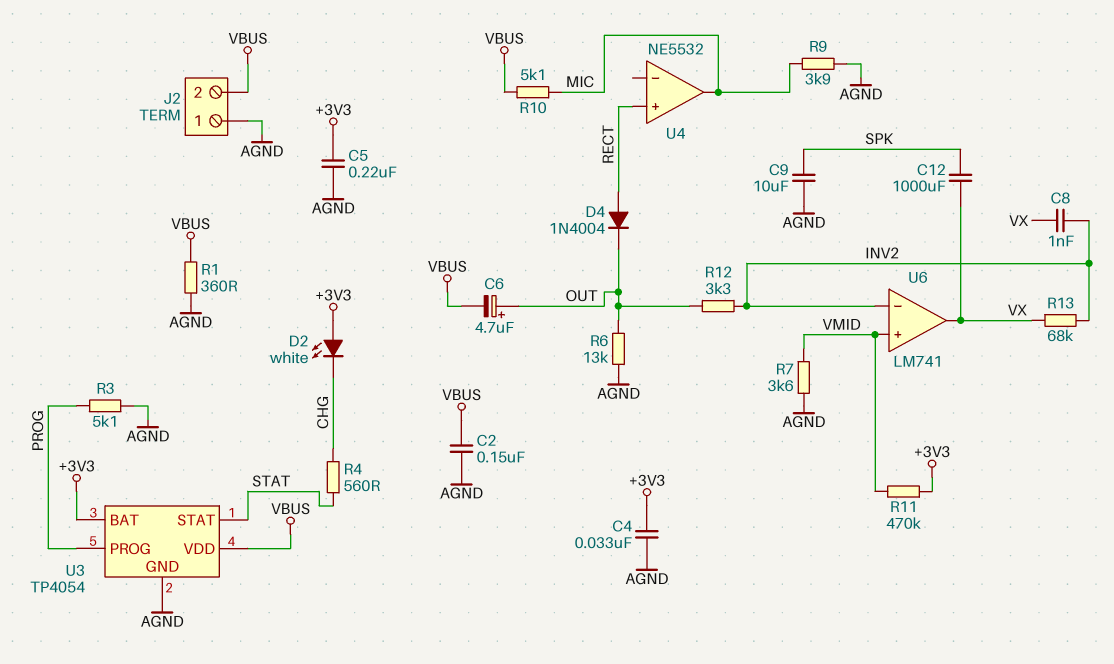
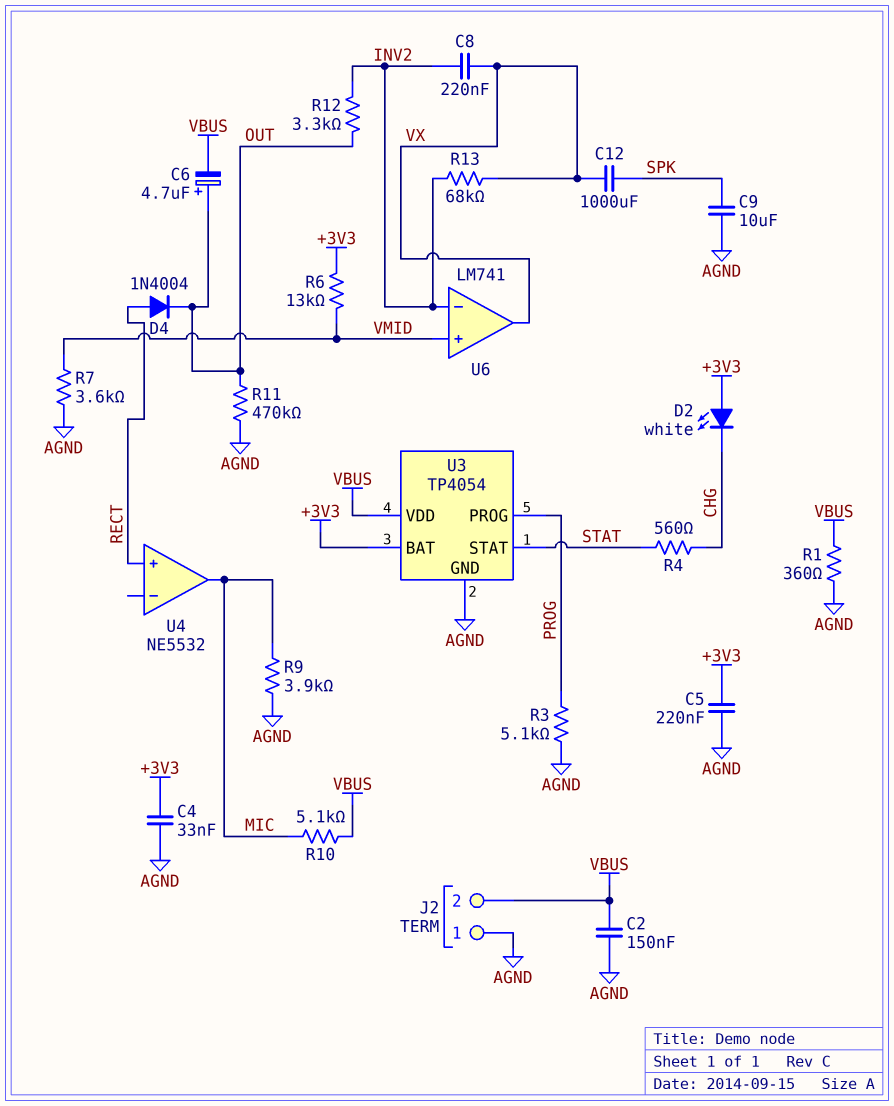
C8: 1nF (INV2, VX) -> 220nF (INV2, VX)
R6: 13k (AGND, OUT) -> 13k (+3V3, VMID)
R11: 470k (+3V3, VMID) -> 470k (AGND, OUT)

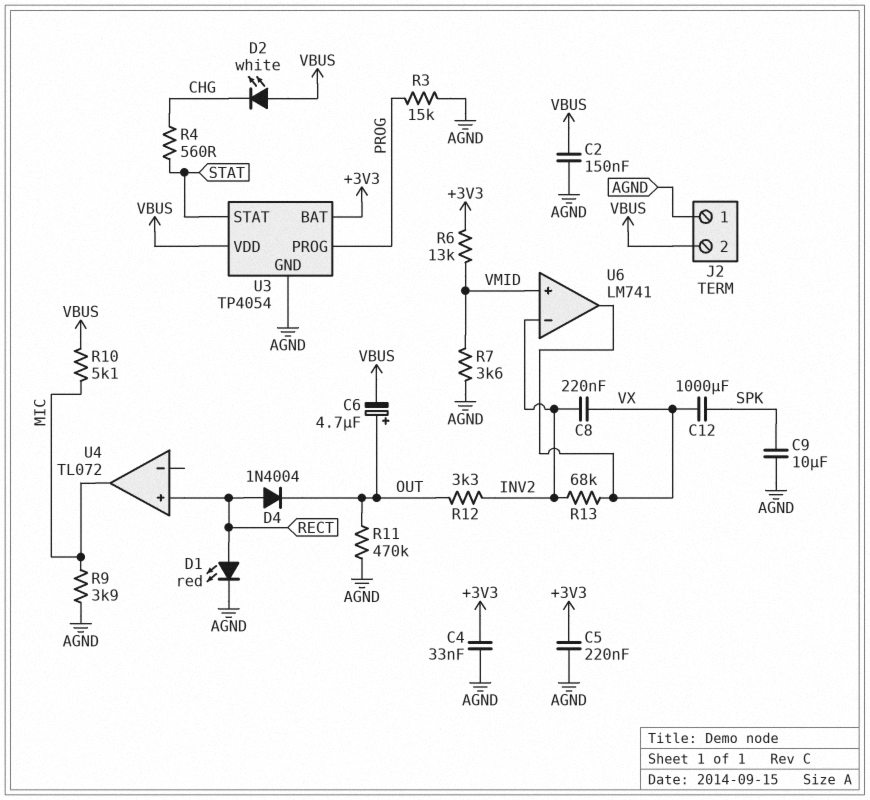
D1: none -> LED red (A RECT, K AGND)
D2: LED white (A +3V3, K CHG) -> LED white (A VBUS, K CHG)
R1: 360 (AGND, VBUS) -> none
R3: 5.1k (AGND, PROG) -> 15k (AGND, PROG)
U4: NE5532 -> TL072

